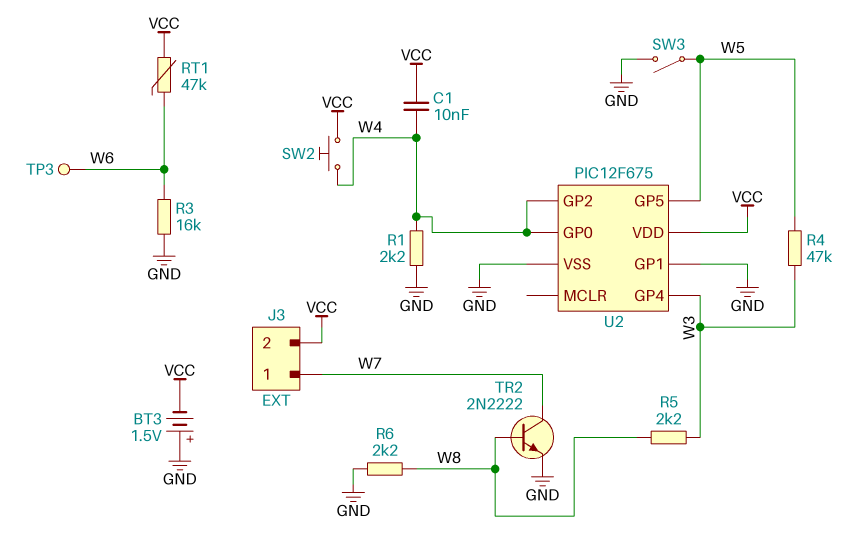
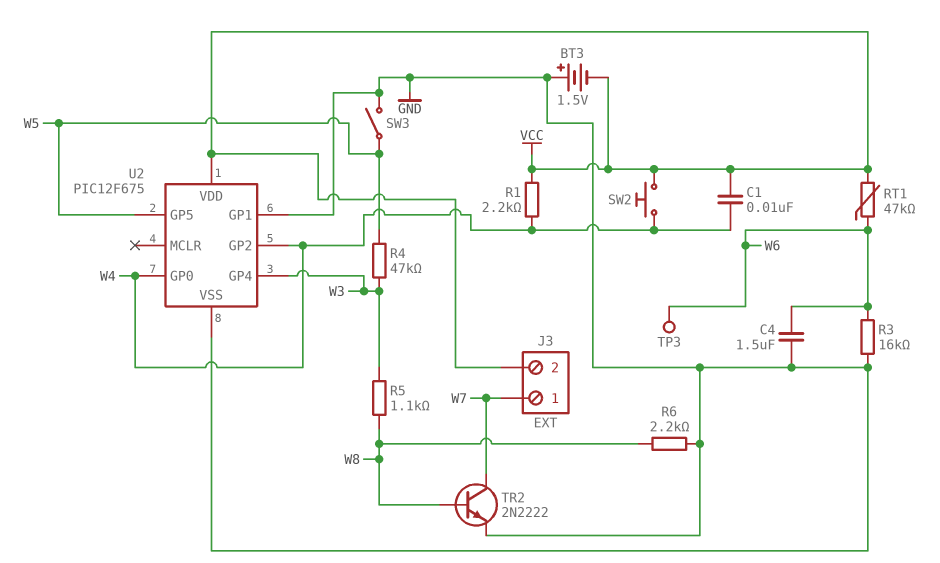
C4: none -> 1.5uF (GND, W6)
R1: 2.2k (GND, W4) -> 2.2k (VCC, W4)
R5: 2.2k (W3, W8) -> 1.1k (W3, W8)

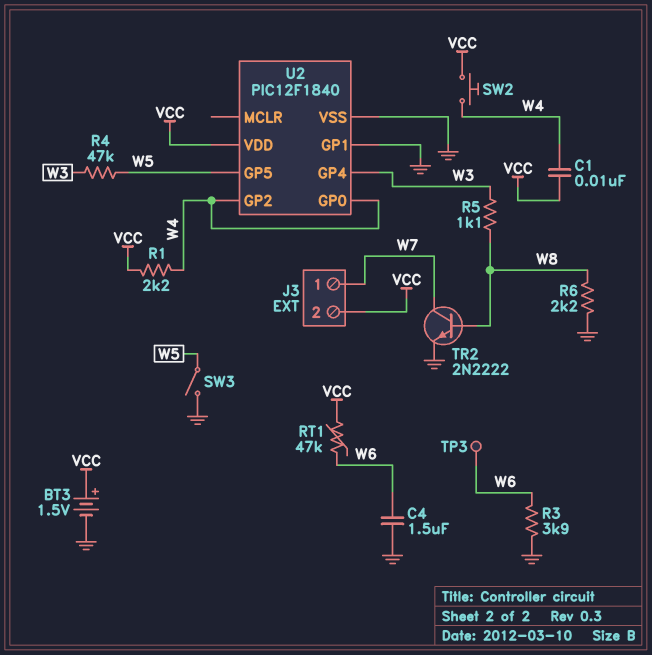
BT3: 1.5V (plus GND, minus VCC) -> 1.5V (plus VCC, minus GND)
R3: 16k (GND, W6) -> 3.9k (GND, W6)
U2: PIC12F675 -> PIC12F1840

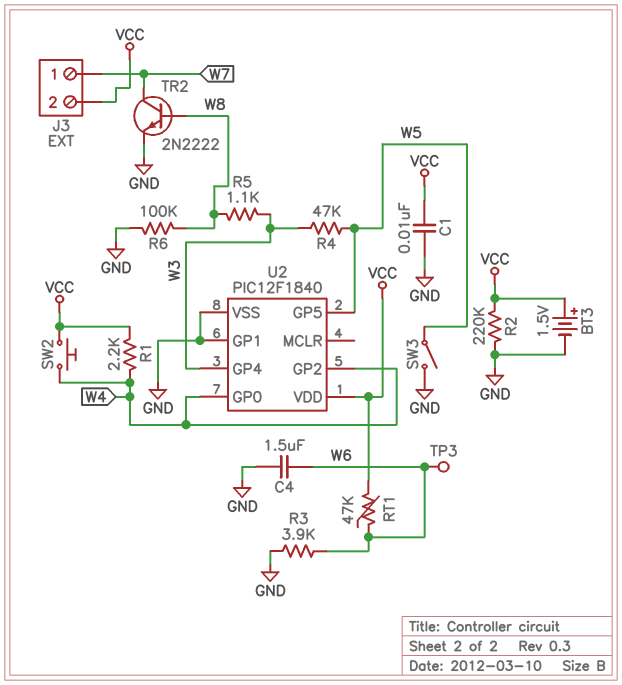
C1: 10nF (VCC, W4) -> 10nF (GND, VCC)
R2: none -> 220k (GND, VCC)
R6: 2.2k (GND, W8) -> 100k (GND, W8)

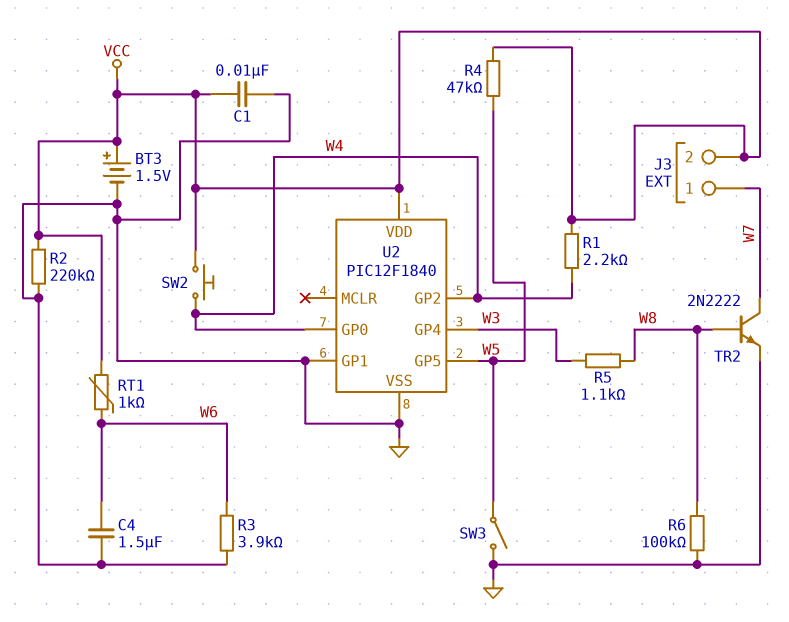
R4: 47k (W3, W5) -> 47k (VCC, W5)
RT1: 47k (VCC, W6) -> 1k (VCC, W6)
TP3: test point (W6) -> none

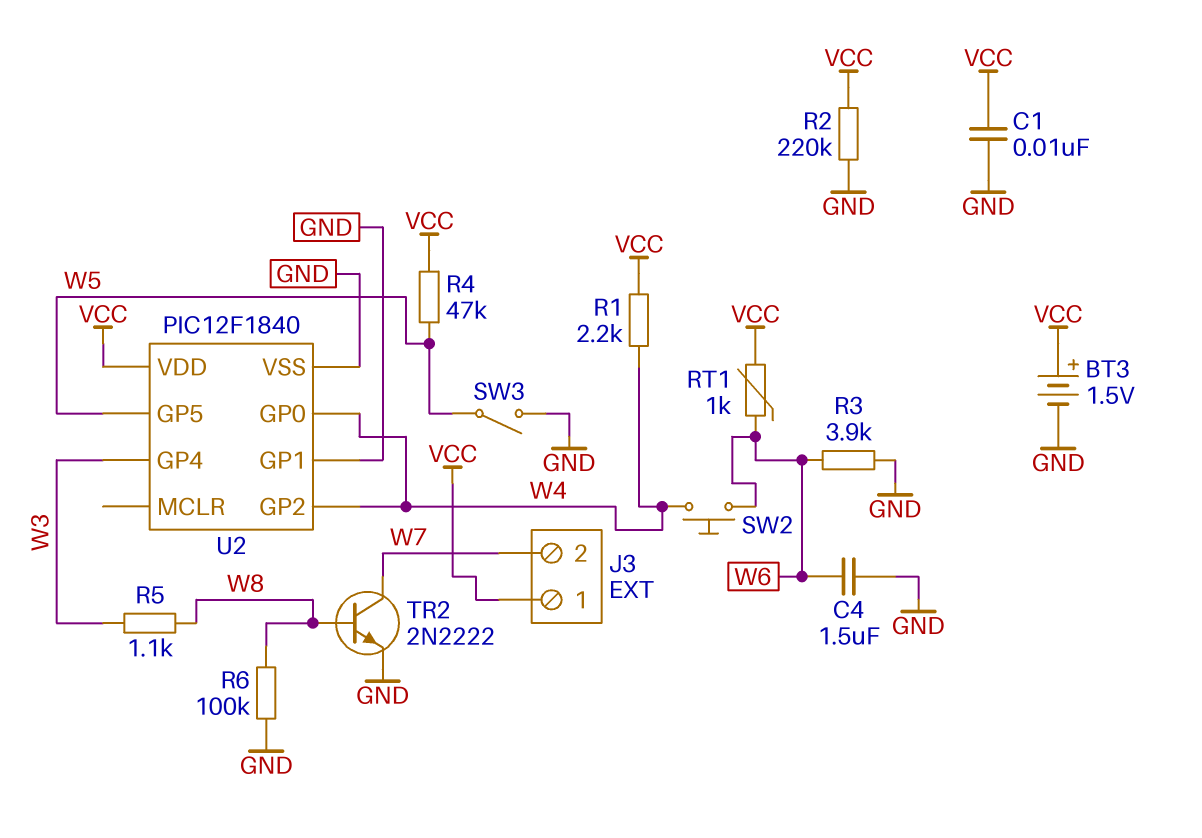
J3 pin 1: W7 -> VCC
J3 pin 2: VCC -> W7
SW2: button (VCC, W4) -> button (W4, W6)

